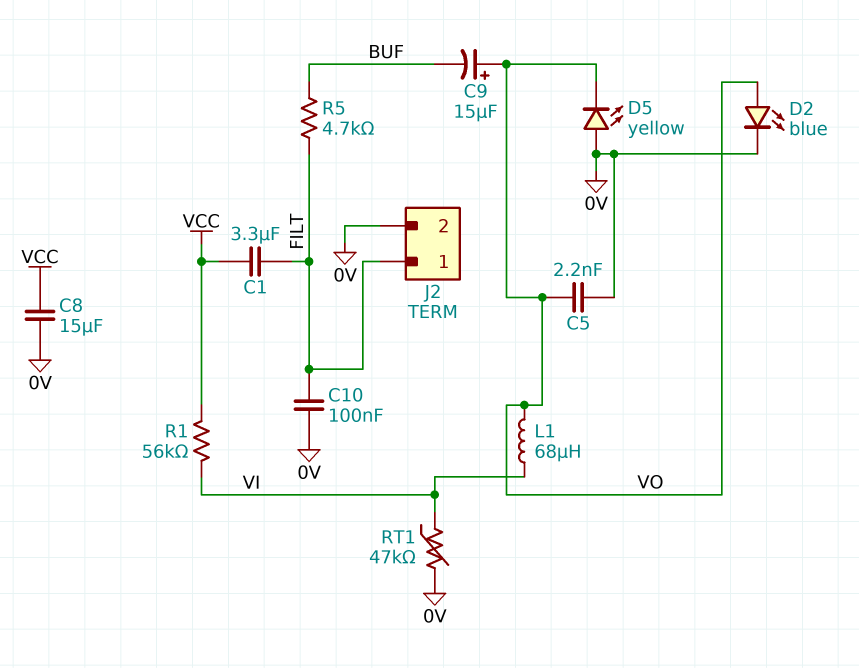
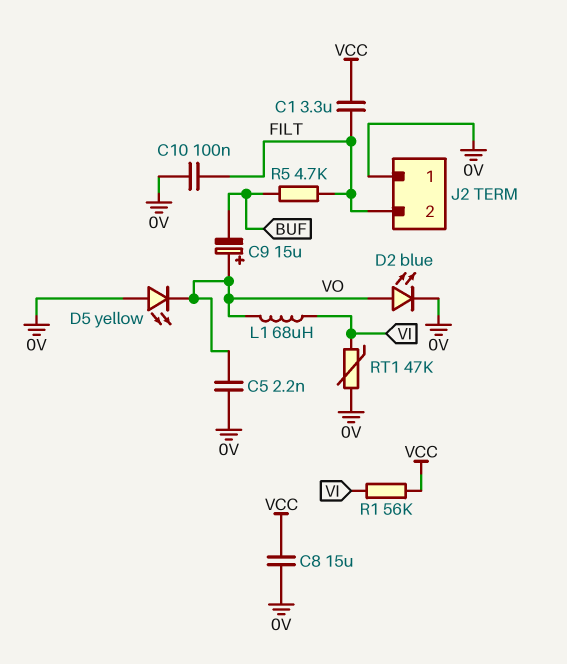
J2 pin 1: FILT -> 0V
J2 pin 2: 0V -> FILT

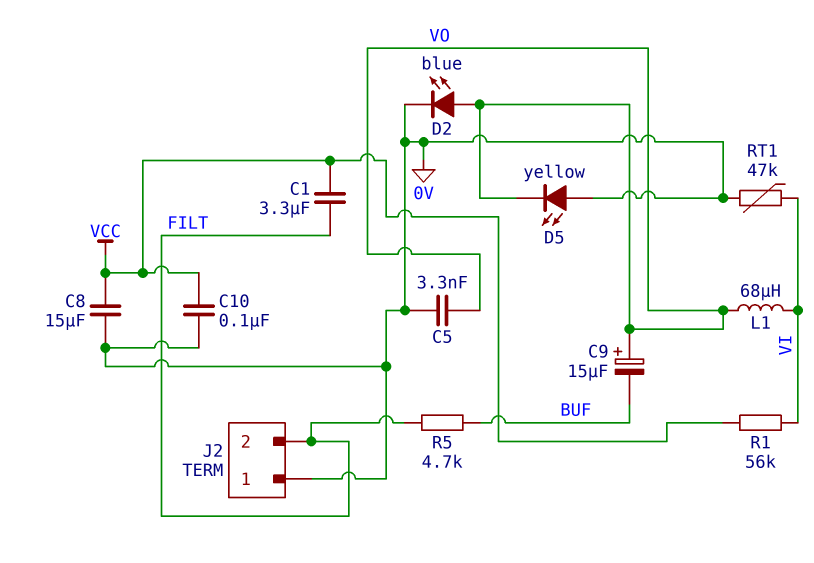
C5: 2.2nF (0V, VO) -> 3.3nF (0V, VO)
C10: 100nF (0V, FILT) -> 100nF (0V, VCC)

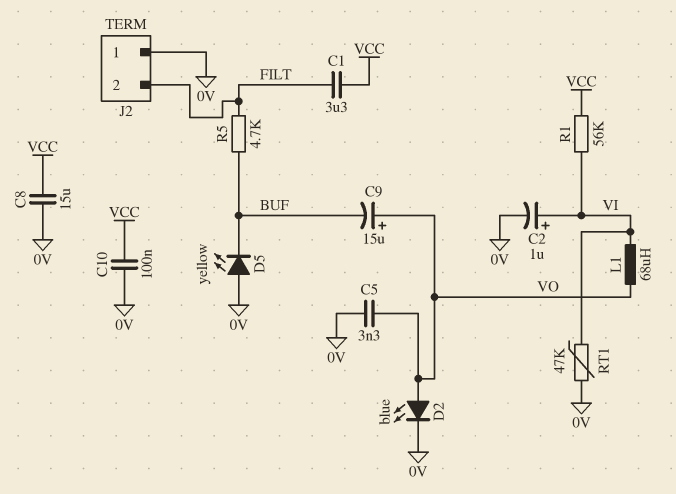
C2: none -> 1uF (plus VI, minus 0V)
D5: LED yellow (A 0V, K VO) -> LED yellow (A 0V, K BUF)

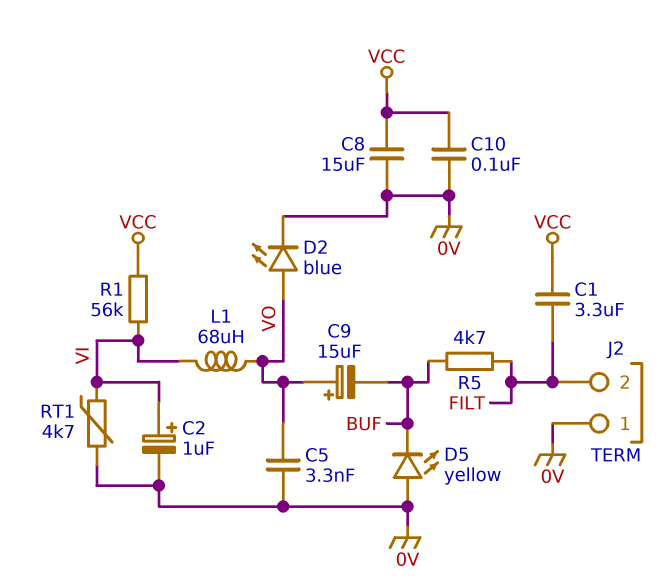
RT1: 47k (0V, VI) -> 4.7k (0V, VI)

